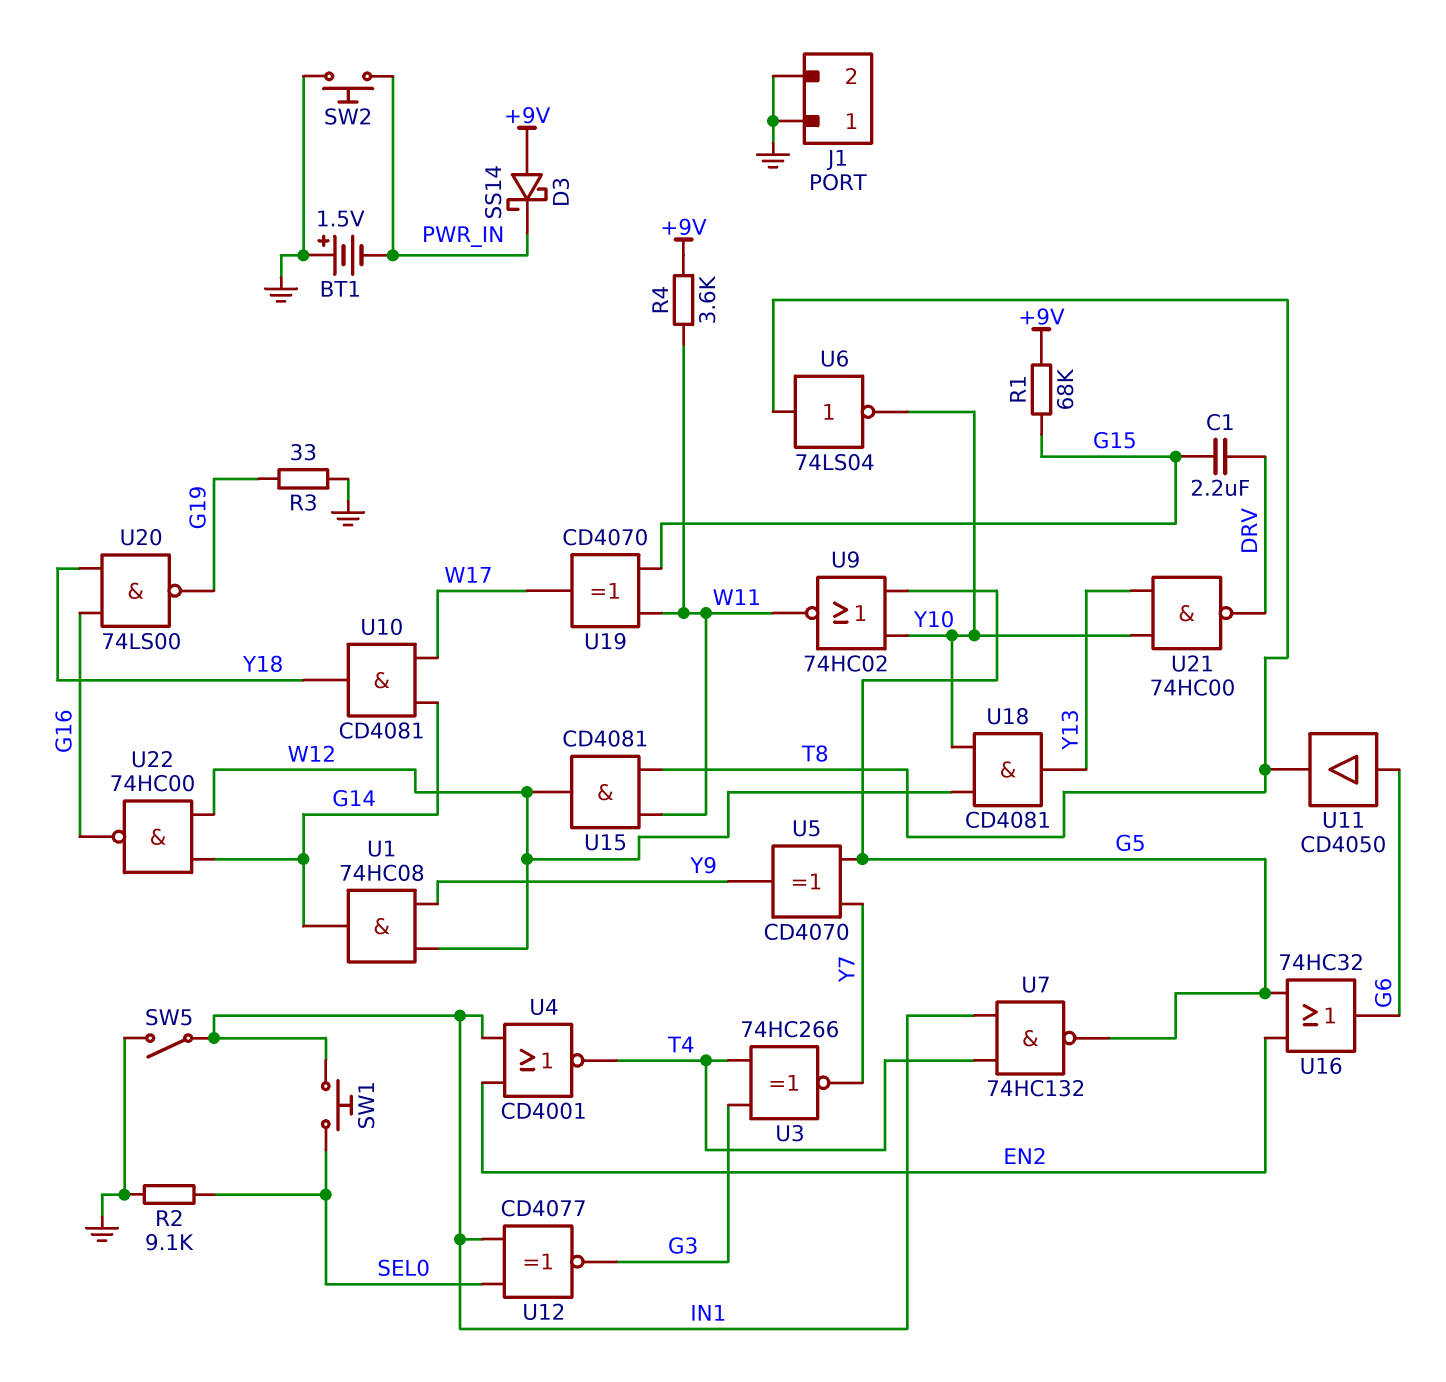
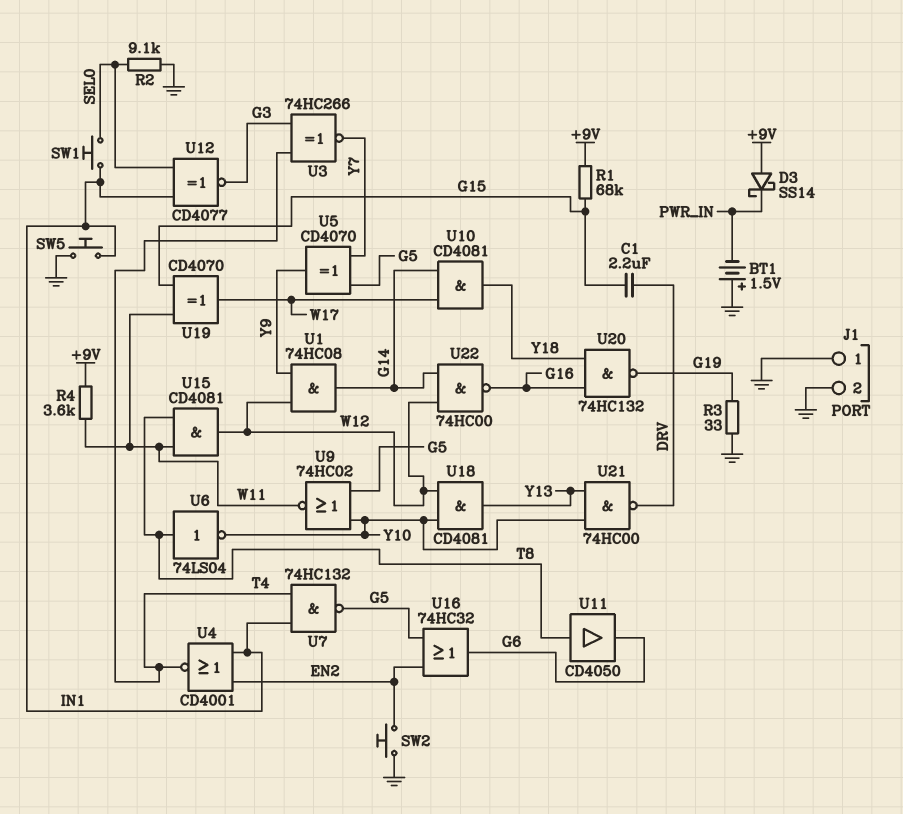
SW2: button (GND, PWR_IN) -> button (EN2, GND)
SW5: switch (GND, IN1) -> button (GND, IN1)
U11: buffer CD4050 (in G6, out T8) -> buffer CD4050 (in T8, out G6)
U20: NAND 74LS00 (in G16, in Y18, out G19) -> NAND 74HC132 (in G16, in Y18, out G19)

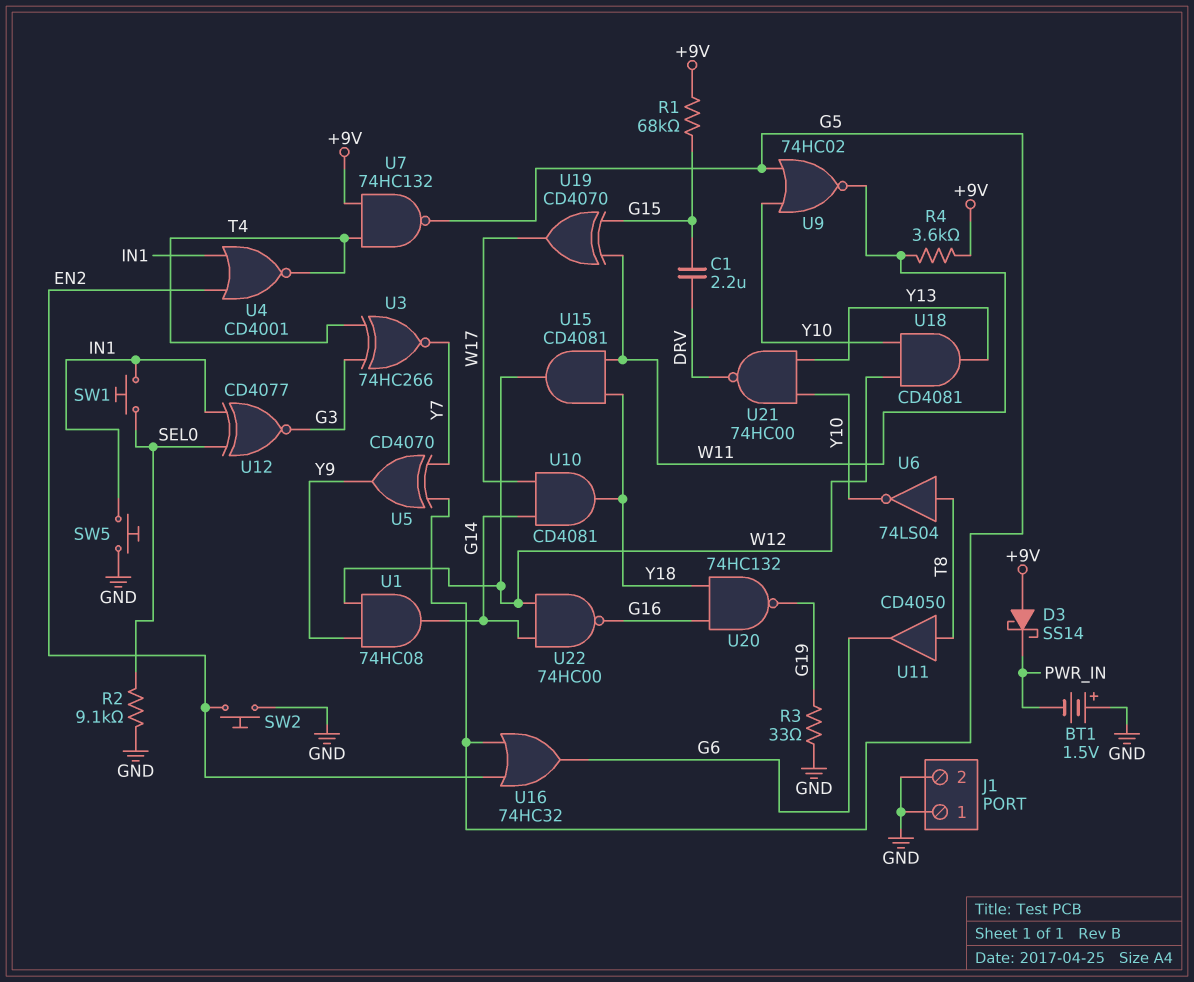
U7: NAND 74HC132 (in IN1, in T4, out G5) -> NAND 74HC132 (in +9V, in T4, out G5)
U15: AND CD4081 (in T8, in W11, out W12) -> AND CD4081 (in W11, in Y18, out W12)

